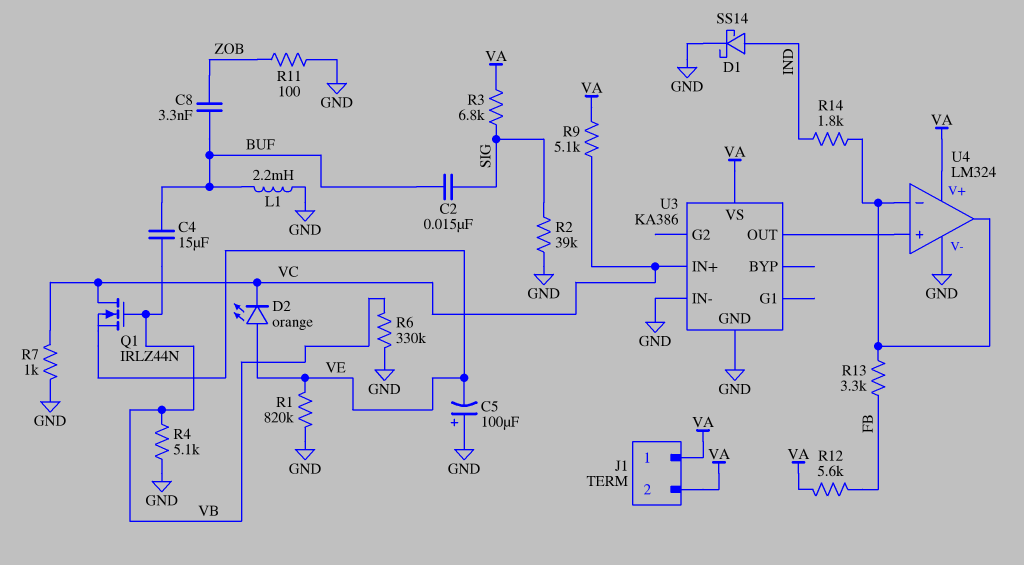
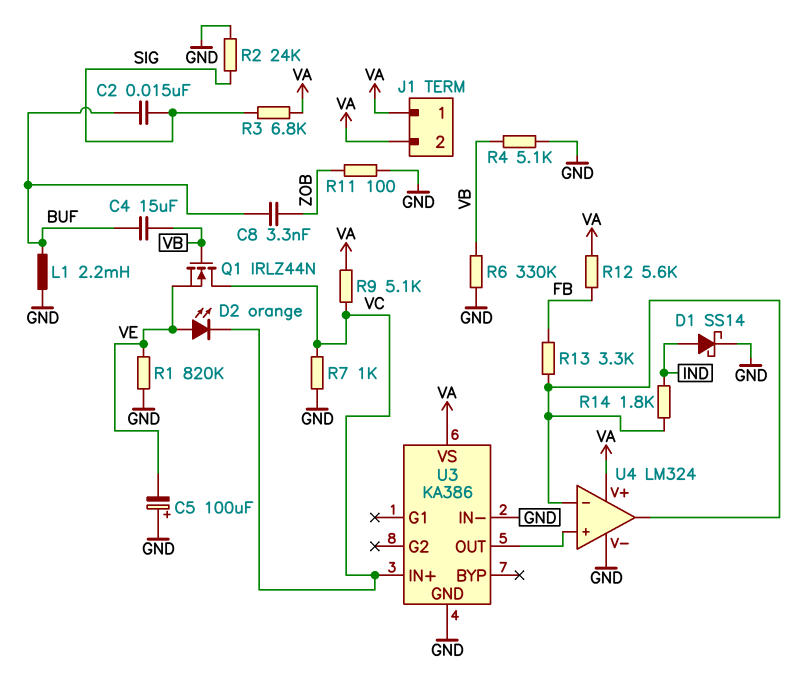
R2: 39k (GND, SIG) -> 24k (GND, SIG)

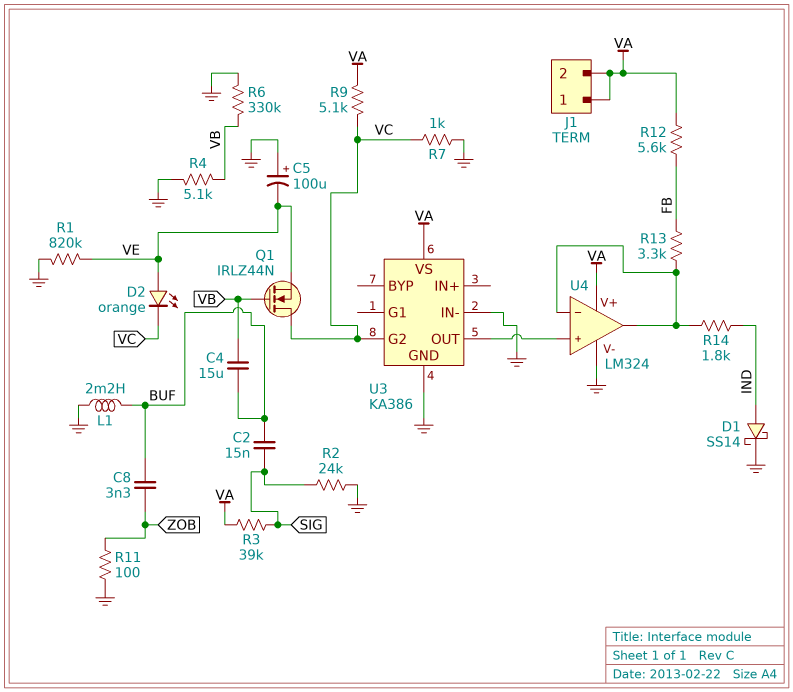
R3: 6.8k (SIG, VA) -> 39k (SIG, VA)
U3 pin G2: none -> VC
U3 pin IN+: VC -> none

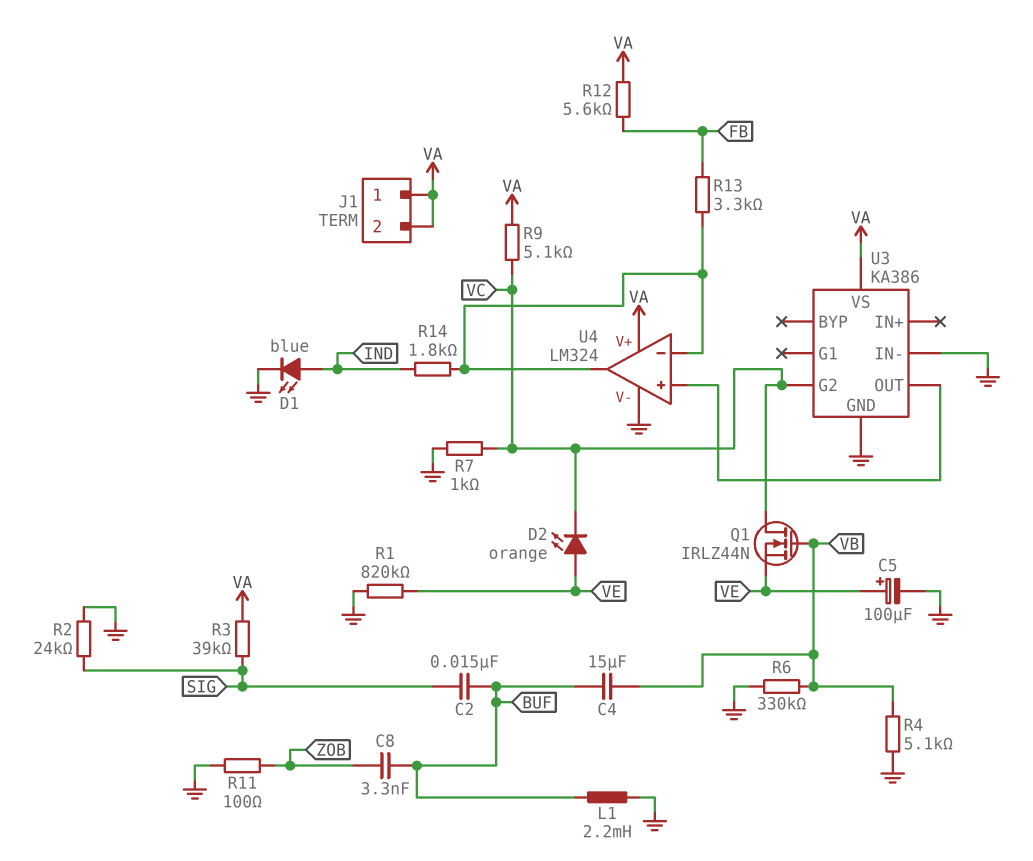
C5: 100uF (plus GND, minus VE) -> 100uF (plus VE, minus GND)
D1: schottky SS14 (A IND, K GND) -> LED blue (A IND, K GND)

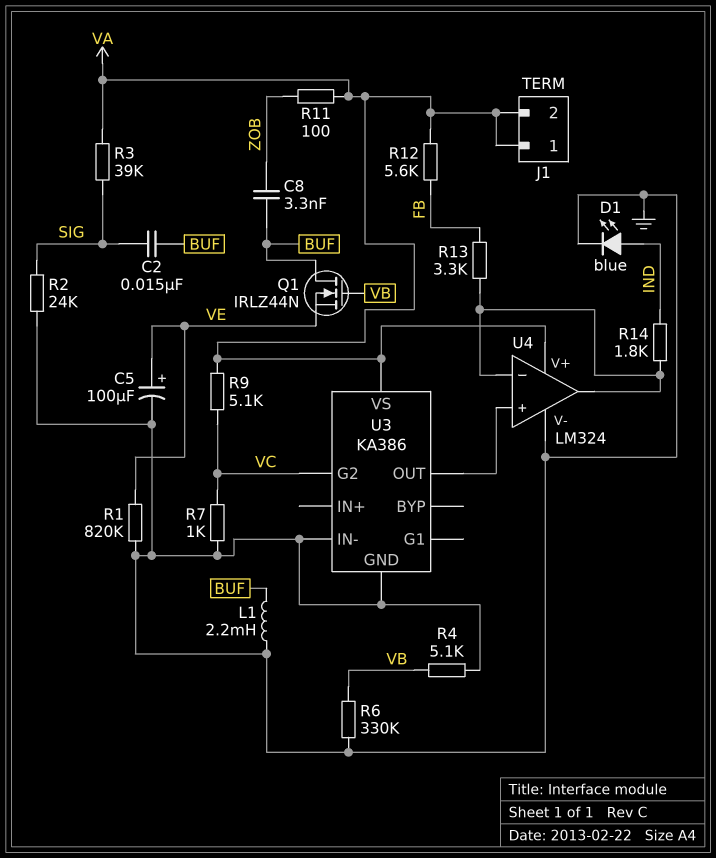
C4: 15uF (BUF, VB) -> none
D2: LED orange (A VE, K VC) -> none
Q1: NMOS IRLZ44N (G VB, D VC, S VE) -> NMOS IRLZ44N (G VB, D BUF, S VE)
R11: 100 (GND, ZOB) -> 100 (VA, ZOB)

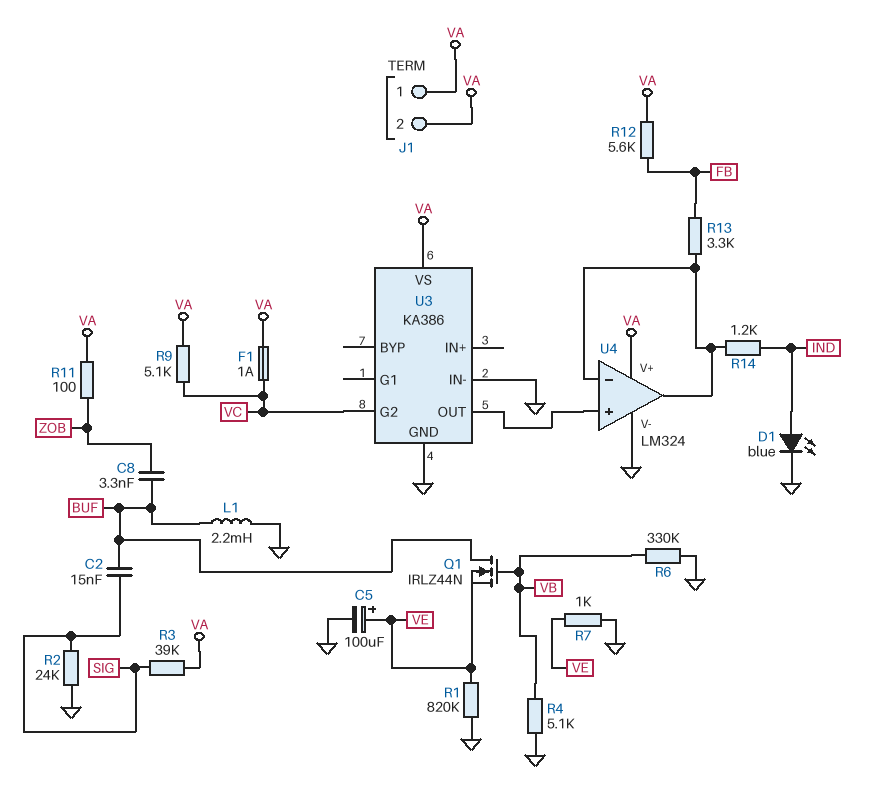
F1: none -> 1A (VA, VC)
R7: 1k (GND, VC) -> 1k (GND, VE)
R14: 1.8k (IND, U4/in-) -> 1.2k (IND, U4/in-)

